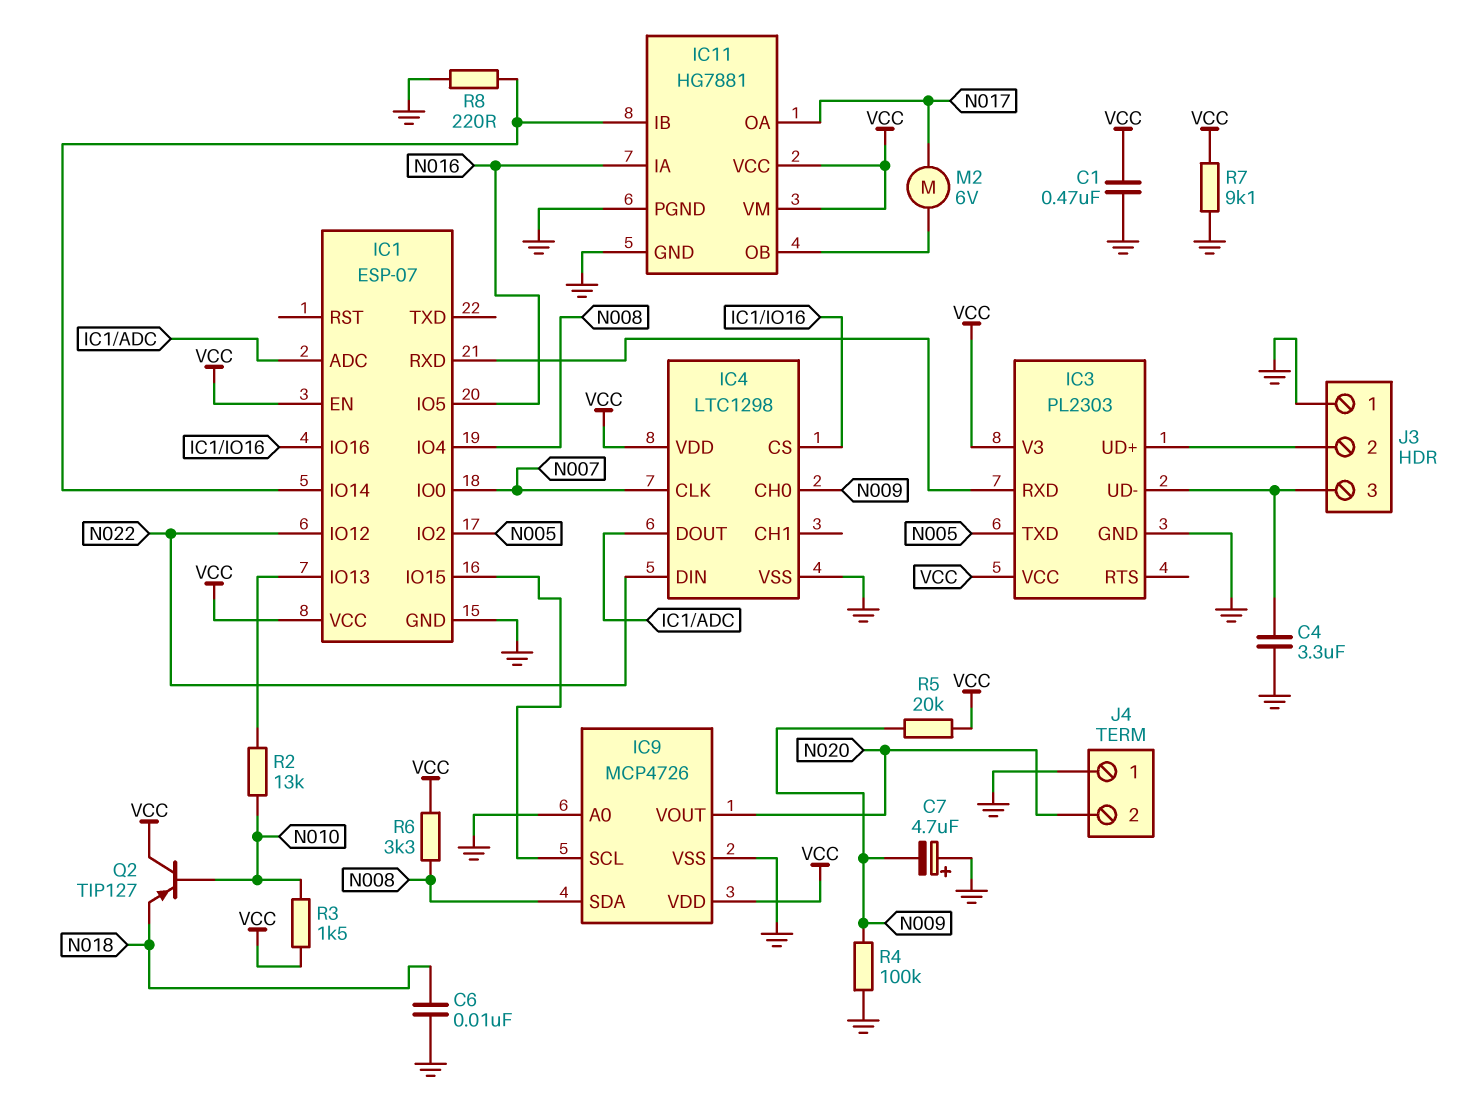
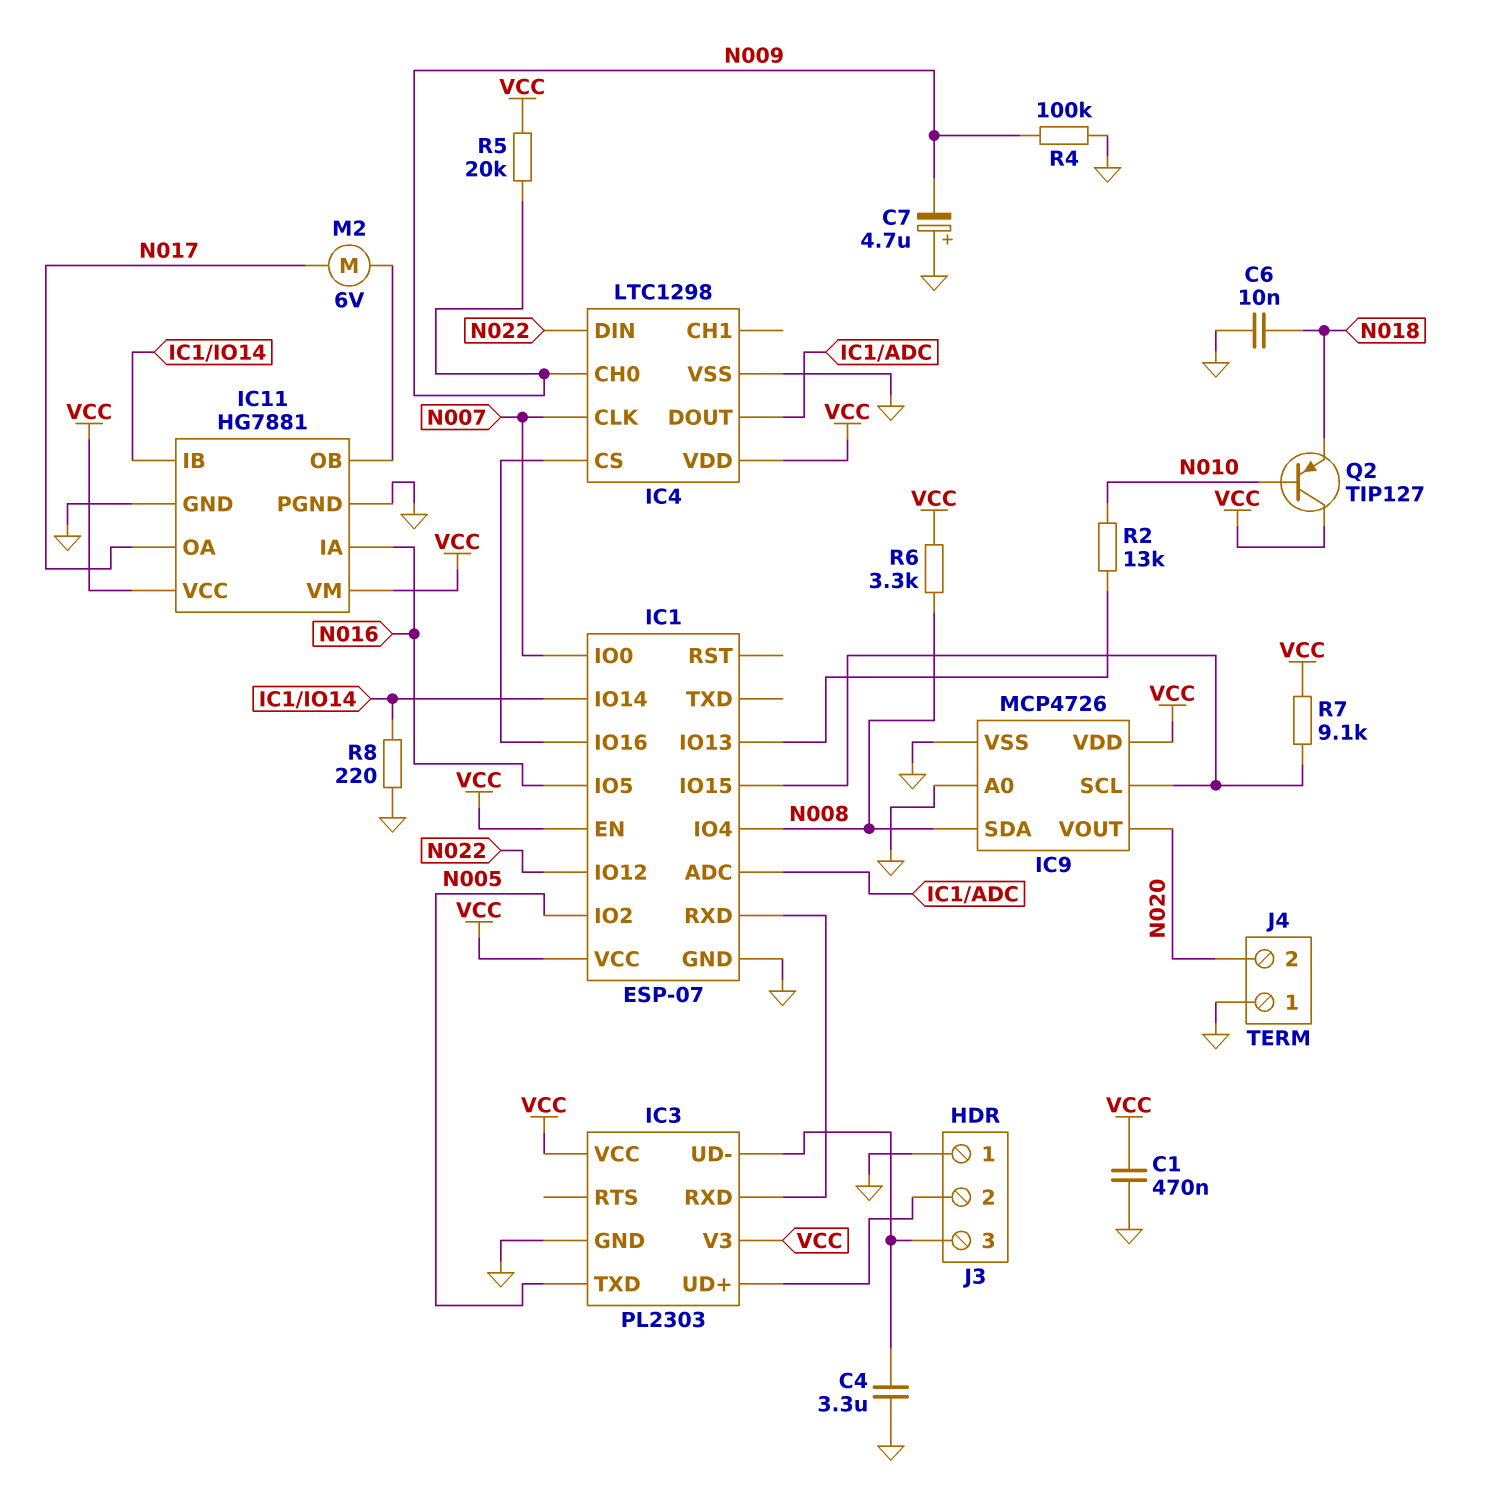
R3: 1.5k (N010, VCC) -> none
R7: 9.1k (GND, VCC) -> 9.1k (IC1/IO15, VCC)

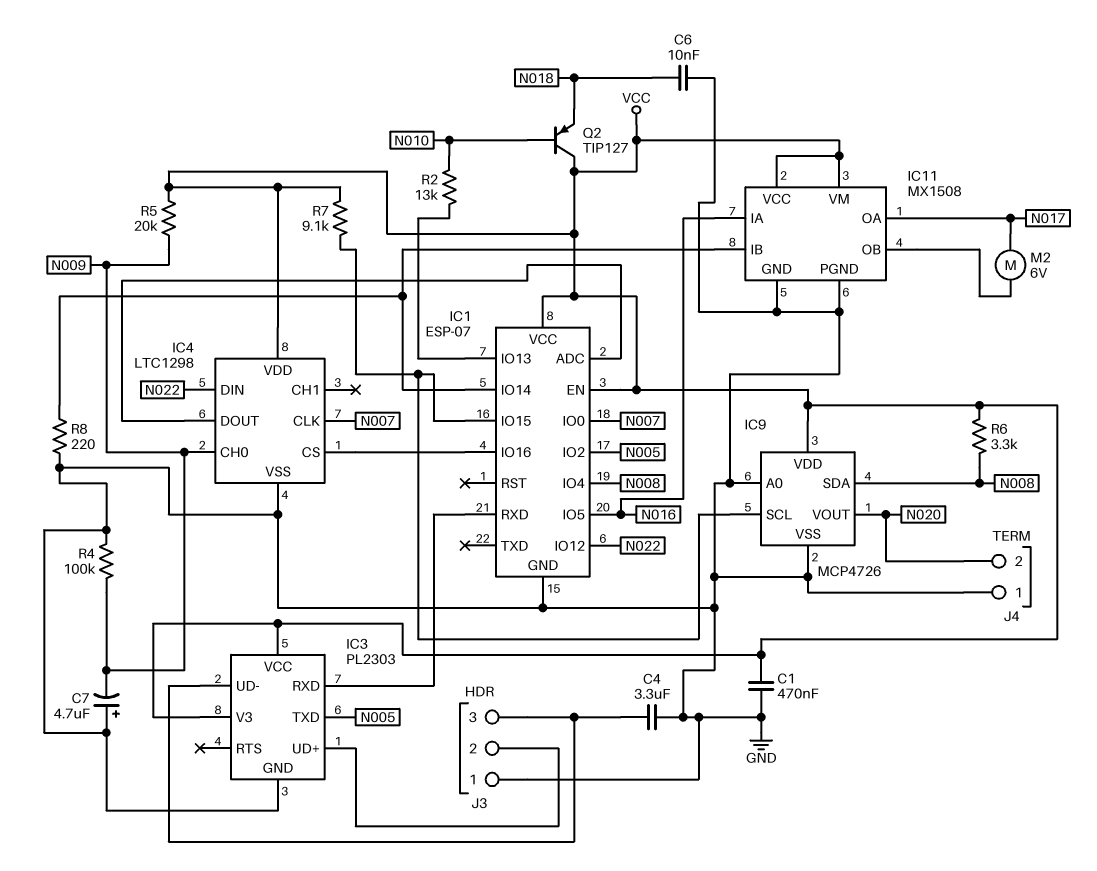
IC11: HG7881 -> MX1508

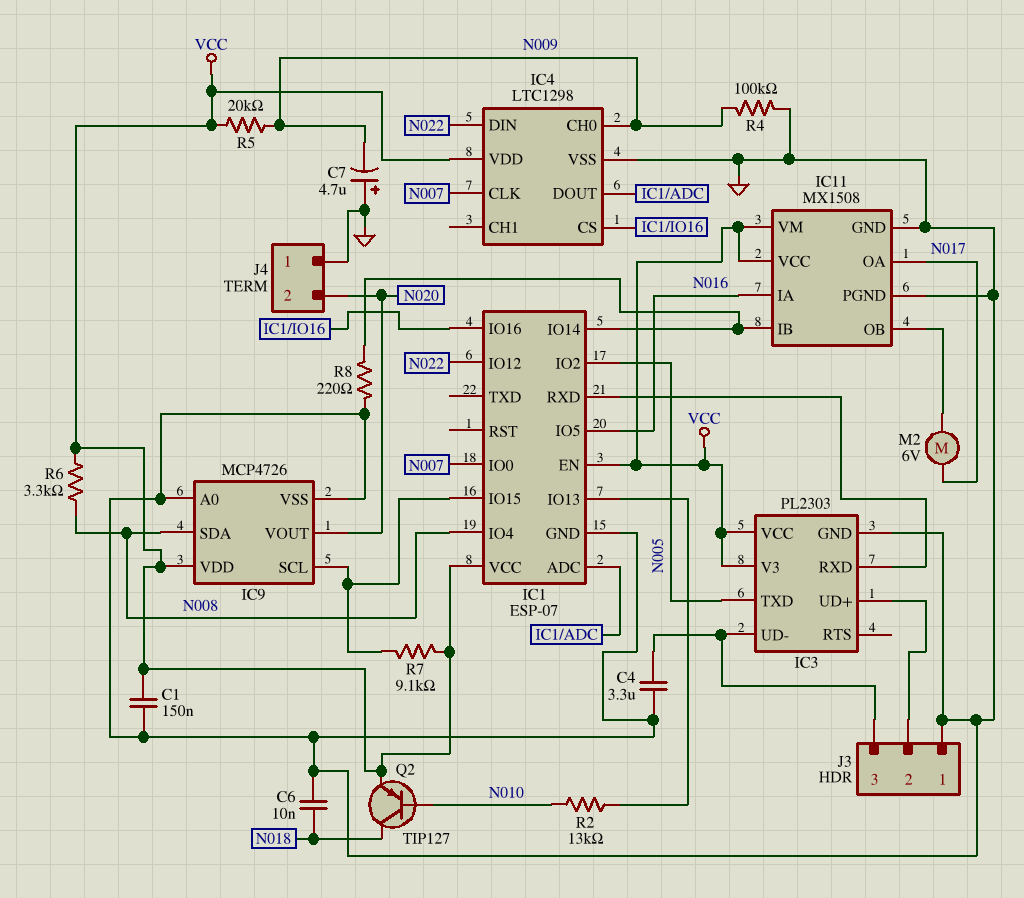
C1: 470nF (GND, VCC) -> 150nF (GND, VCC)
Q2: PNP TIP127 (B N010, C VCC, E N018) -> PNP TIP127 (B N010, C N018, E VCC)

